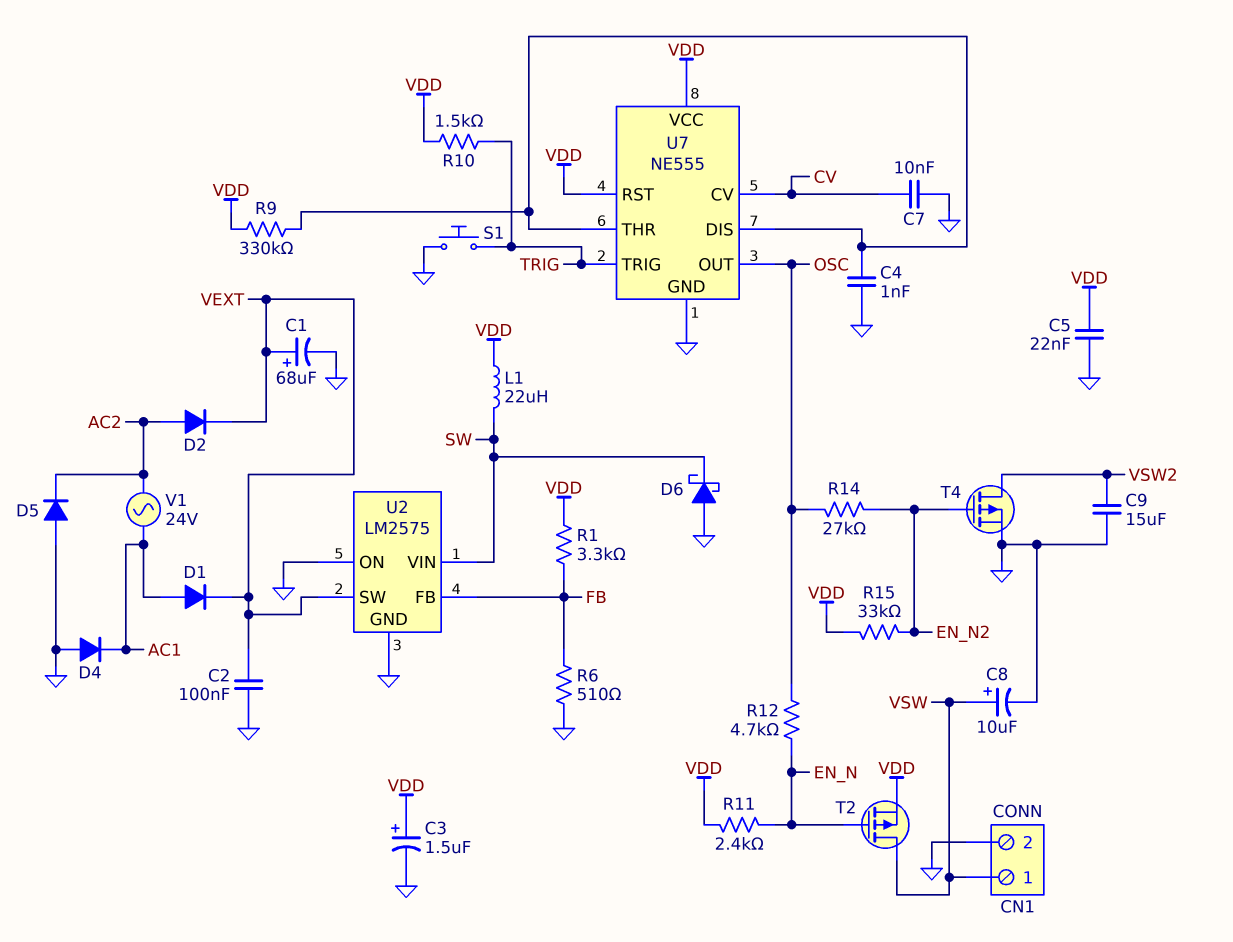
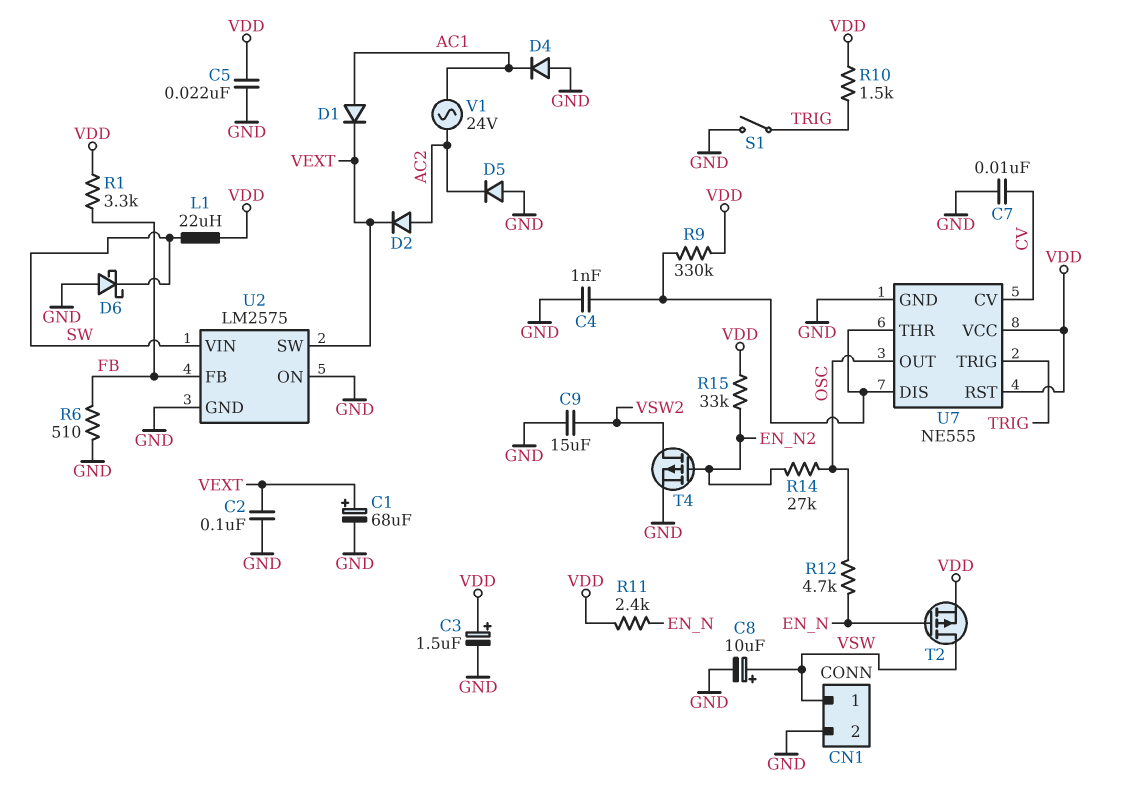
S1: button (GND, TRIG) -> switch (GND, TRIG)

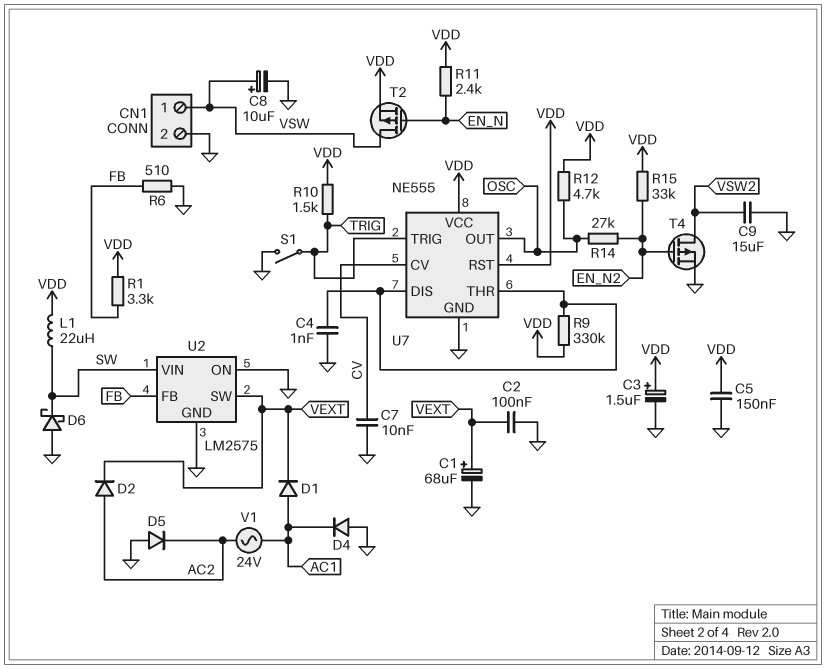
C5: 22nF (GND, VDD) -> 150nF (GND, VDD)
R12: 4.7k (EN_N, OSC) -> 4.7k (OSC, VDD)

